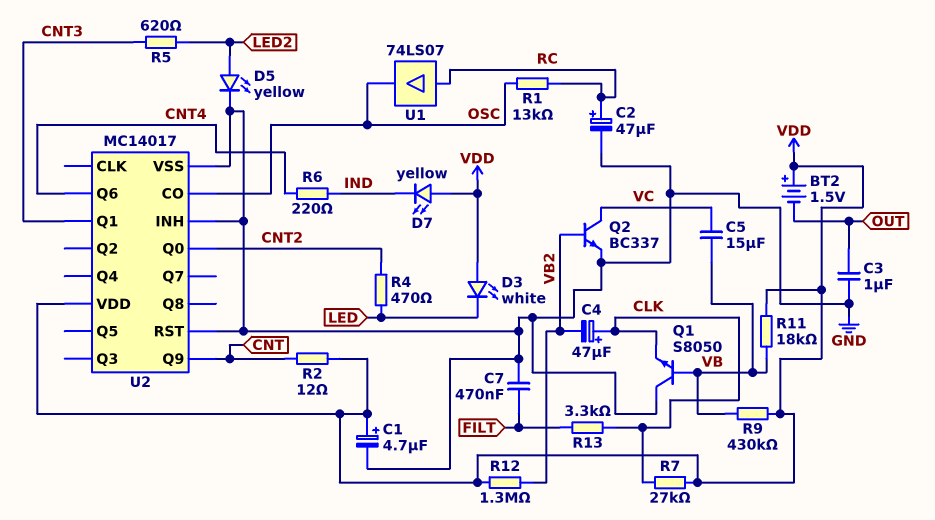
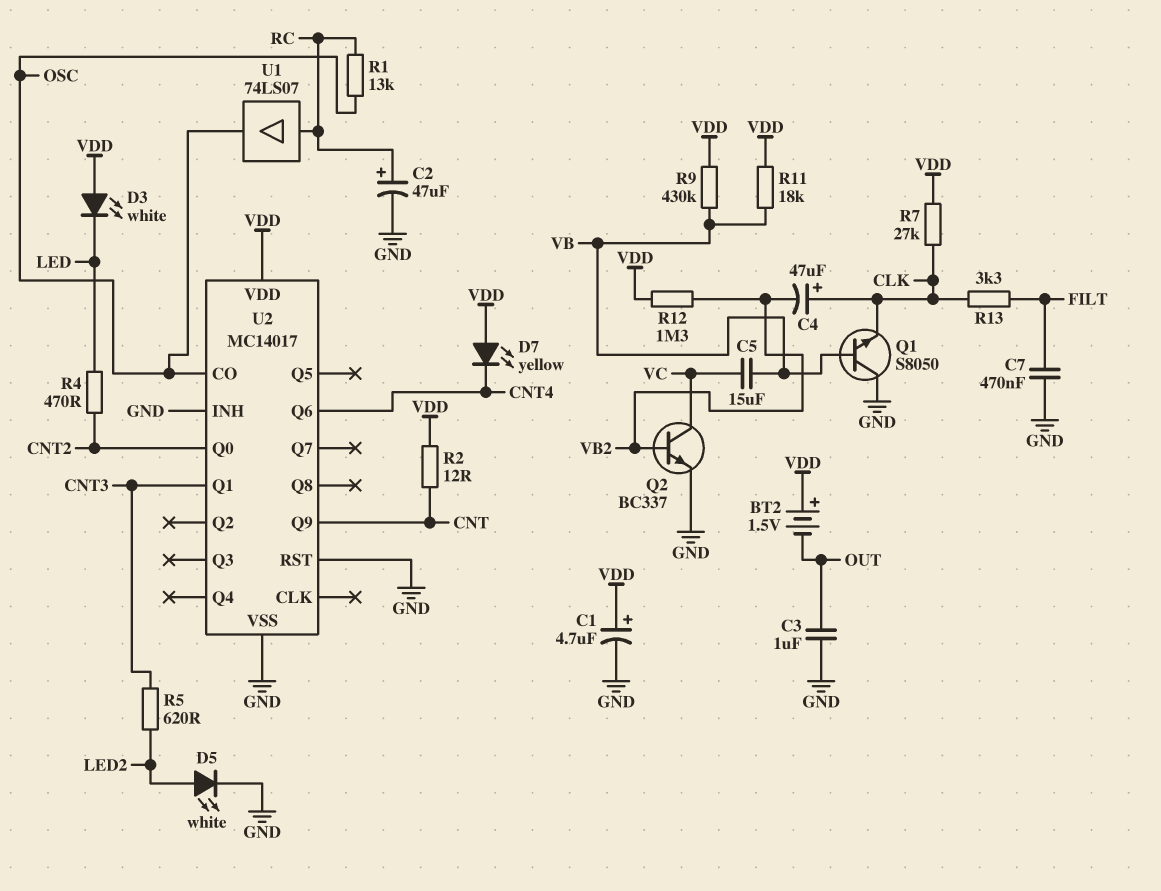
D5: LED yellow (A LED2, K GND) -> LED white (A LED2, K GND)
D7: LED yellow (A VDD, K IND) -> LED yellow (A VDD, K CNT4)
R6: 220 (CNT4, IND) -> none

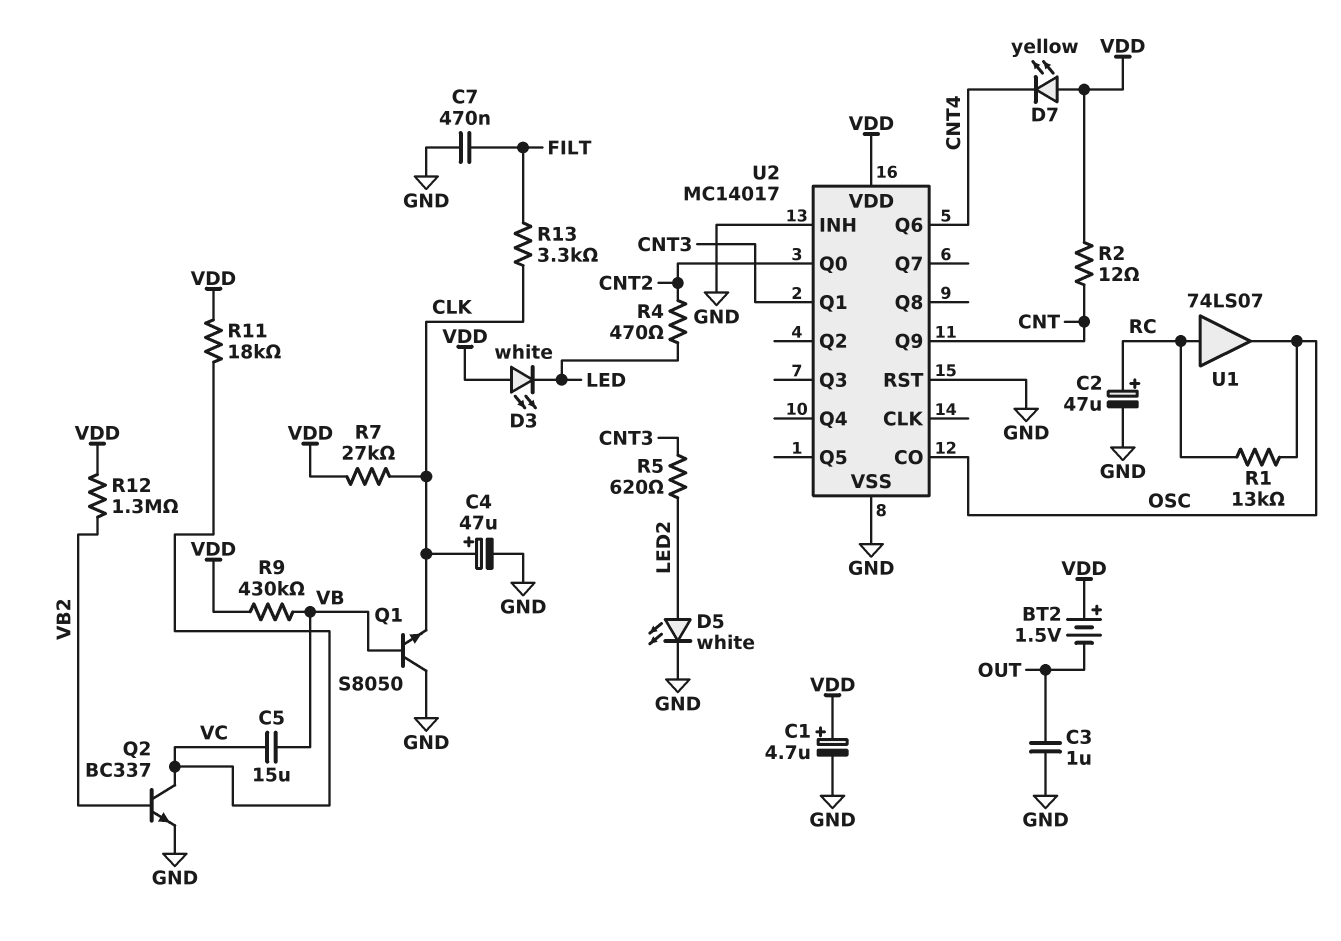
C4: 47uF (plus CLK, minus VB2) -> 47uF (plus CLK, minus GND)
R11: 18k (VB, VDD) -> 18k (VC, VDD)

